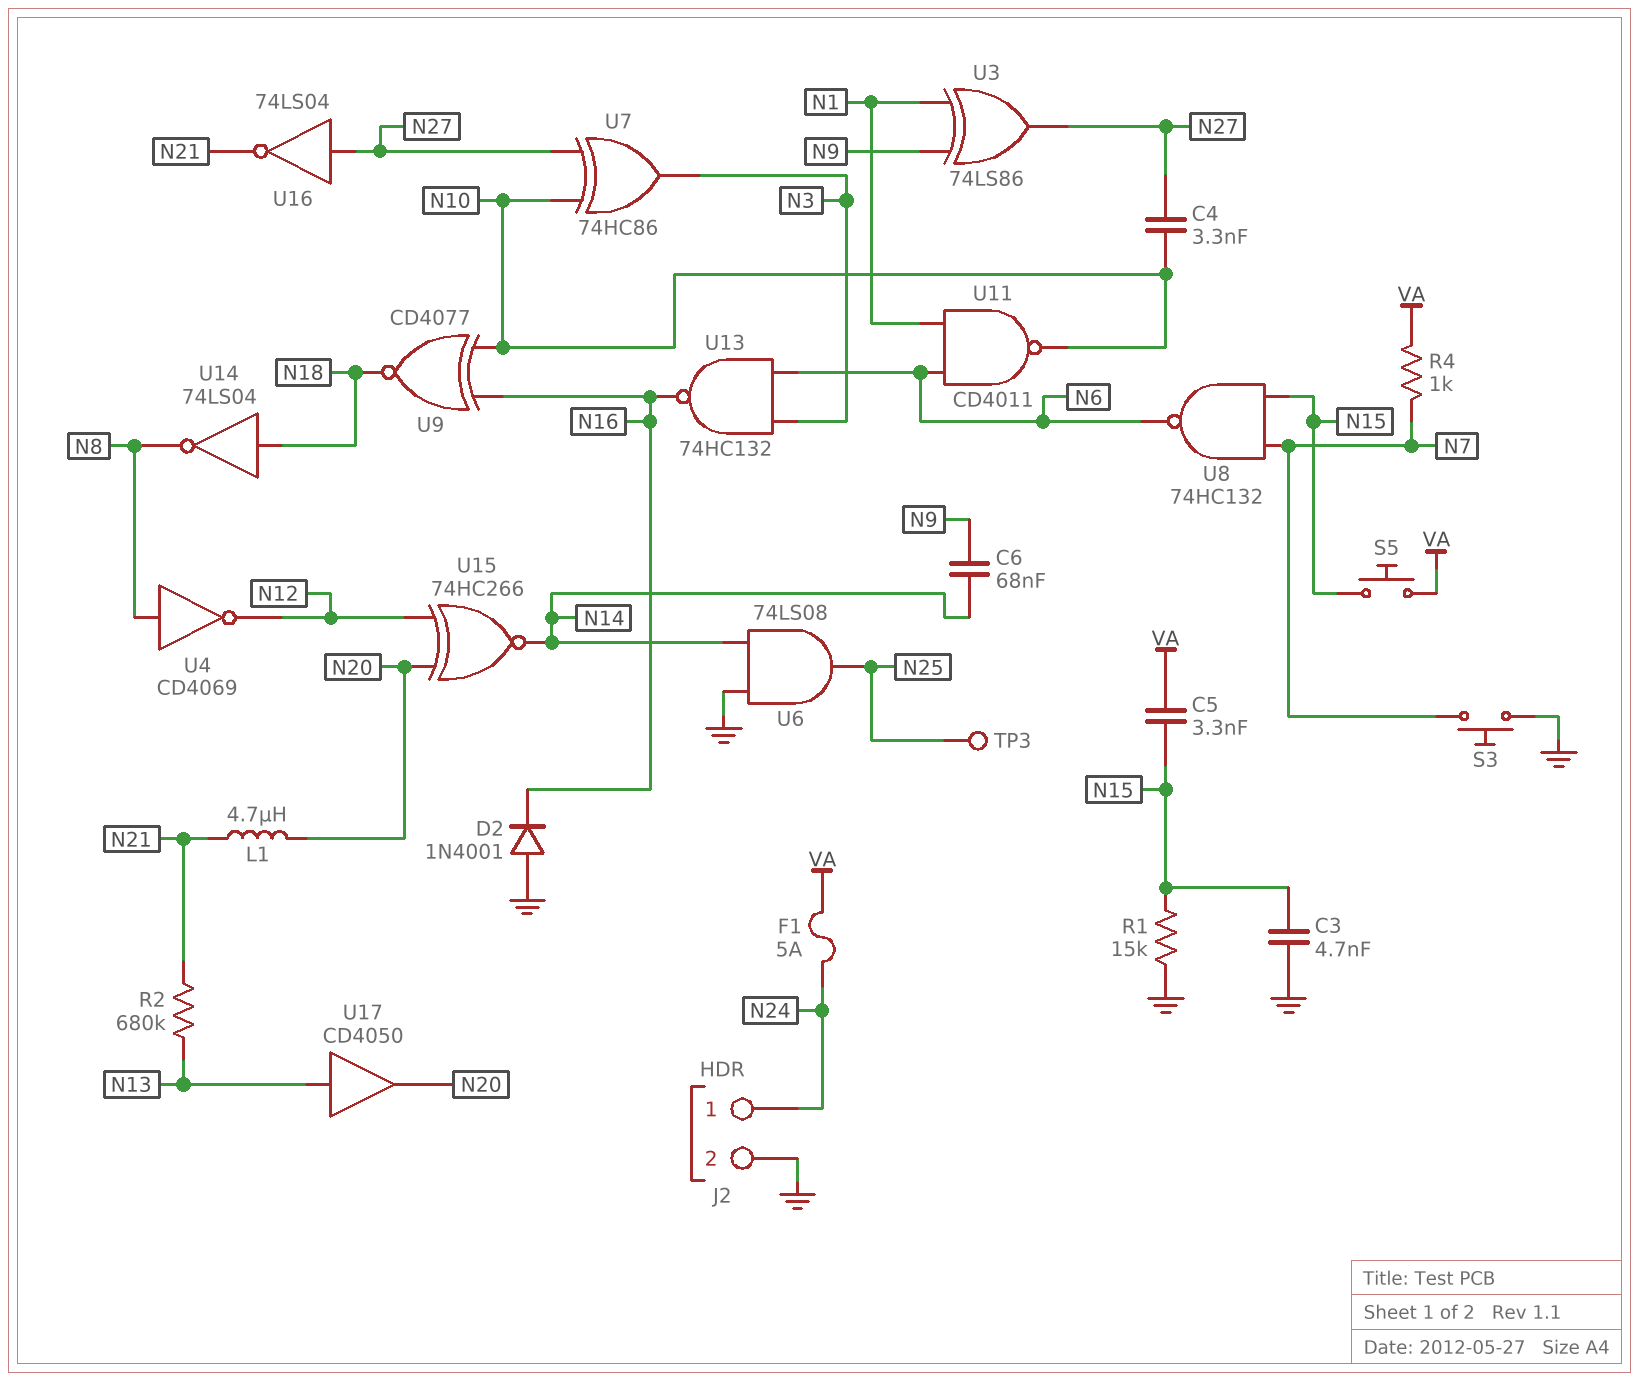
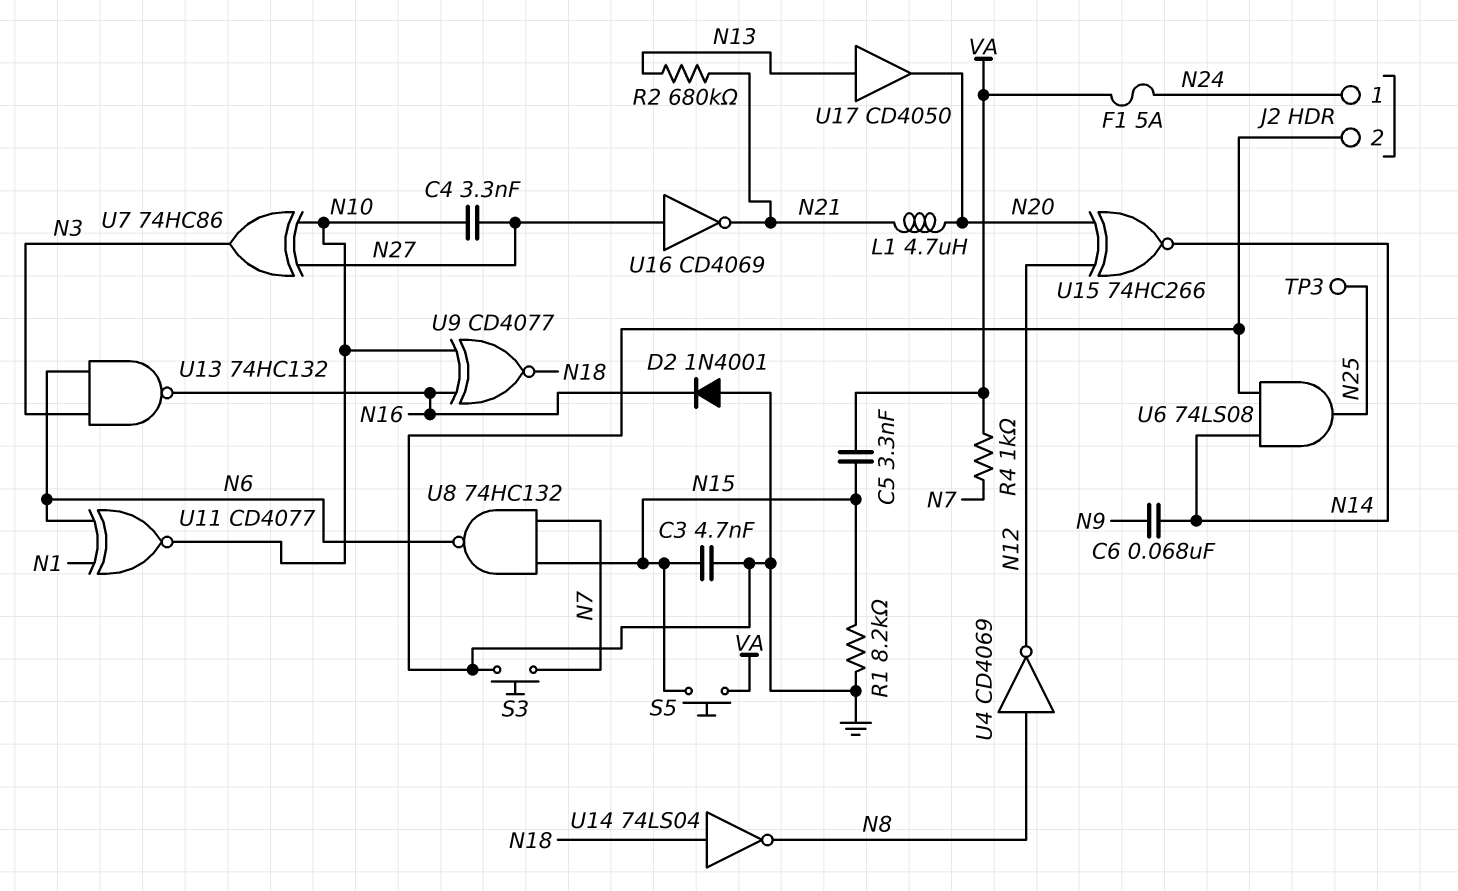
R1: 15k (GND, N15) -> 8.2k (GND, N15)
U3: XOR 74LS86 (in N1, in N9, out N27) -> none
U11: NAND CD4011 (in N1, in N6, out N10) -> XNOR CD4077 (in N1, in N6, out N10)
U16: NOT 74LS04 (in N27, out N21) -> NOT CD4069 (in N27, out N21)

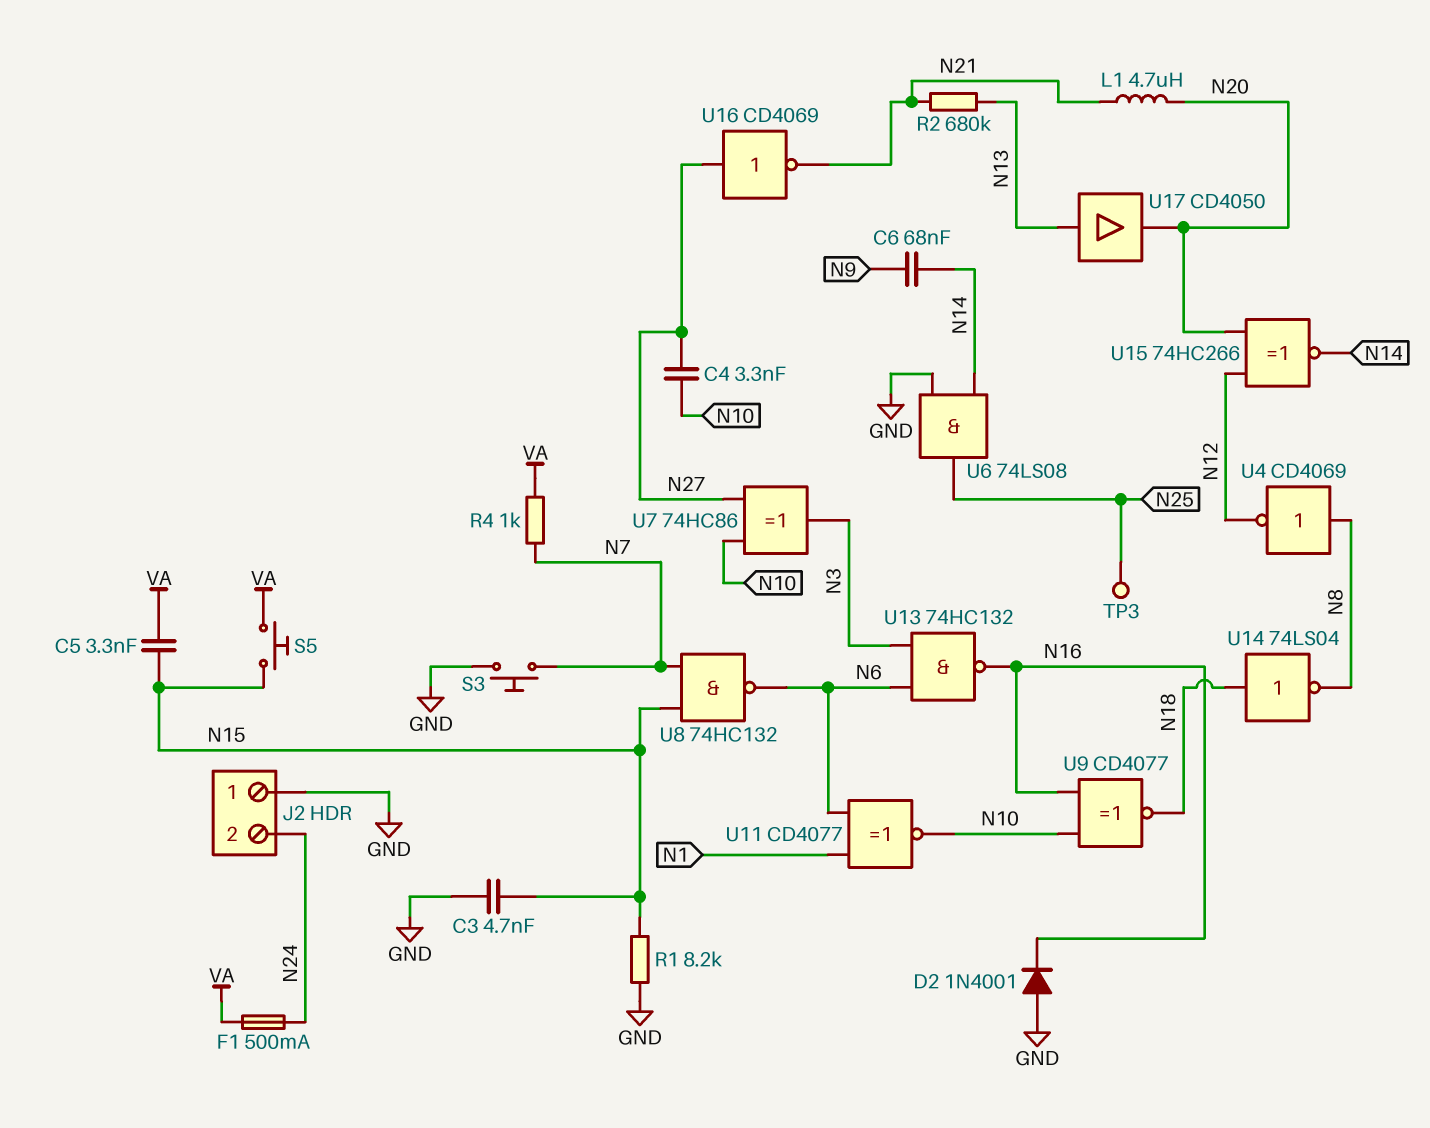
F1: 5A (N24, VA) -> 500mA (N24, VA)
J2 pin 1: N24 -> GND
J2 pin 2: GND -> N24

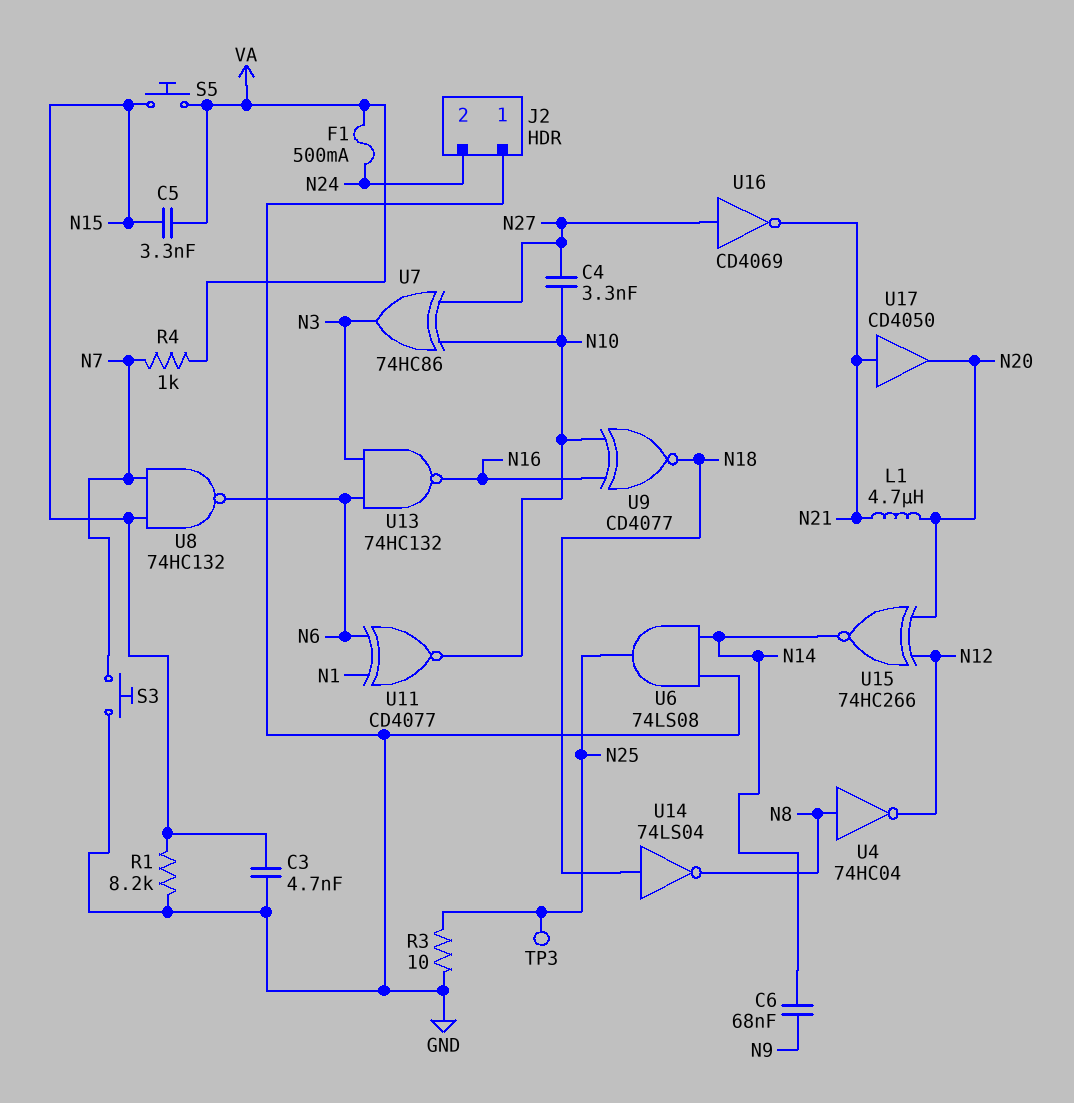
D2: diode 1N4001 (A GND, K N16) -> none
R2: 680k (N13, N21) -> none
R3: none -> 10 (GND, N25)
U4: NOT CD4069 (in N8, out N12) -> NOT 74HC04 (in N8, out N12)
U17: buffer CD4050 (in N13, out N20) -> buffer CD4050 (in N21, out N20)

